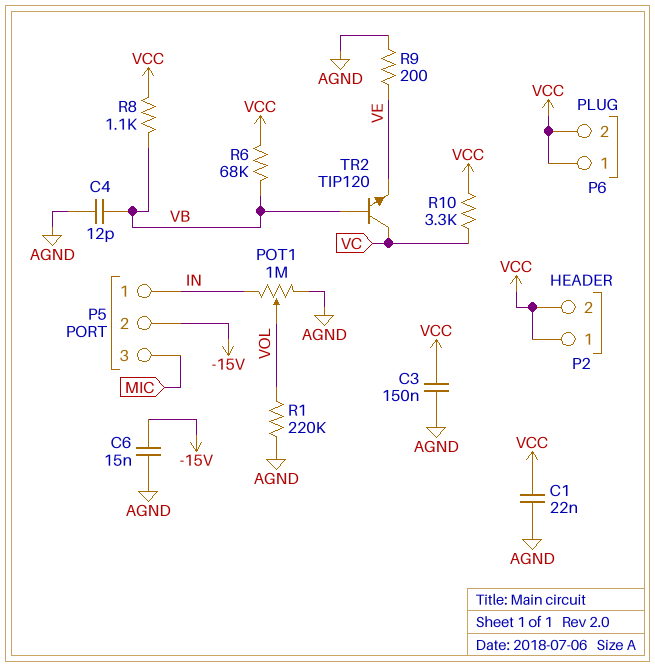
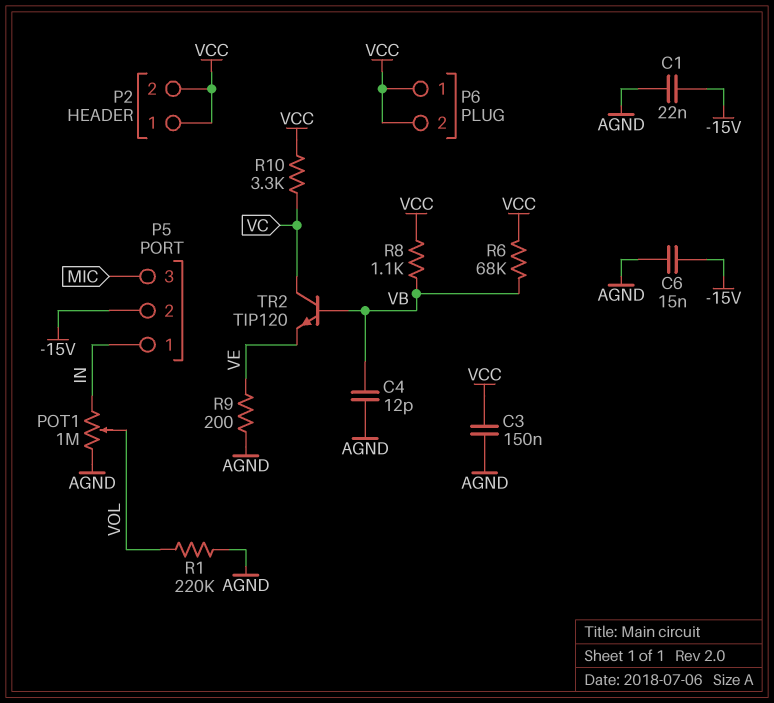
C1: 22nF (AGND, VCC) -> 22nF (-15V, AGND)

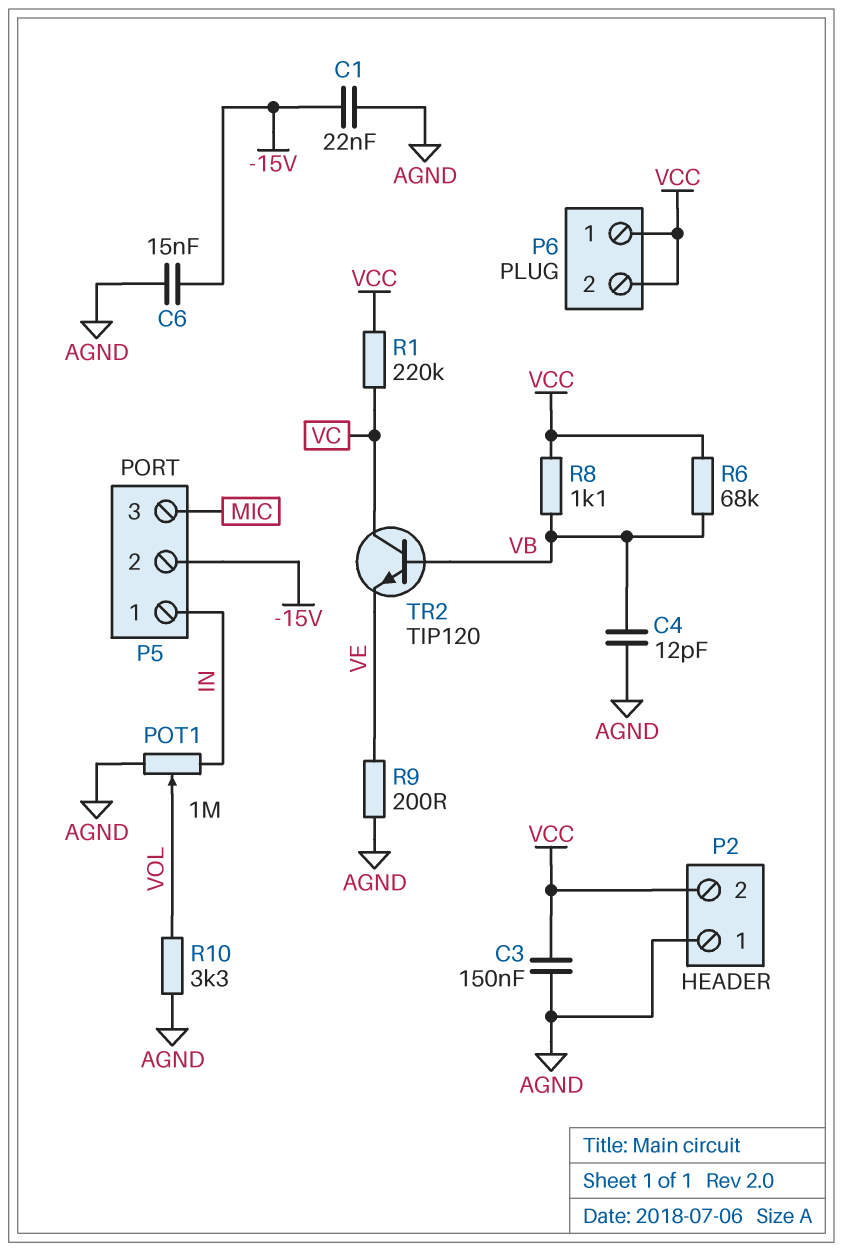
P2 pin 1: VCC -> AGND
R1: 220k (AGND, VOL) -> 220k (VC, VCC)
R10: 3.3k (VC, VCC) -> 3.3k (AGND, VOL)

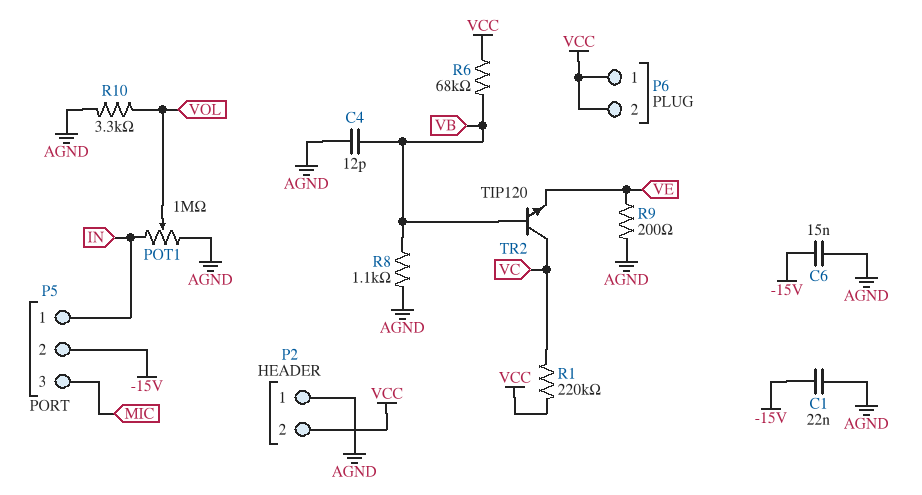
C3: 150nF (AGND, VCC) -> none
R8: 1.1k (VB, VCC) -> 1.1k (AGND, VB)

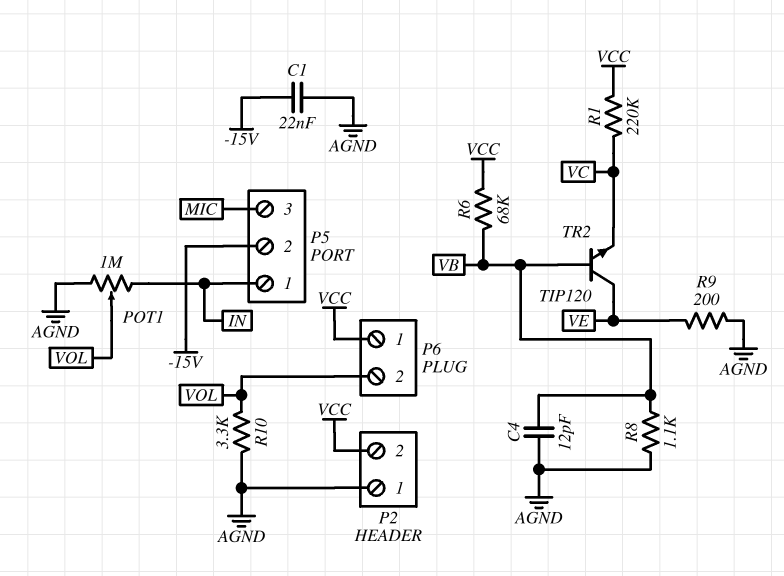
C6: 15nF (-15V, AGND) -> none
P6 pin 2: VCC -> VOL
TR2: NPN TIP120 (B VB, C VC, E VE) -> NPN TIP120 (B VB, C VE, E VC)

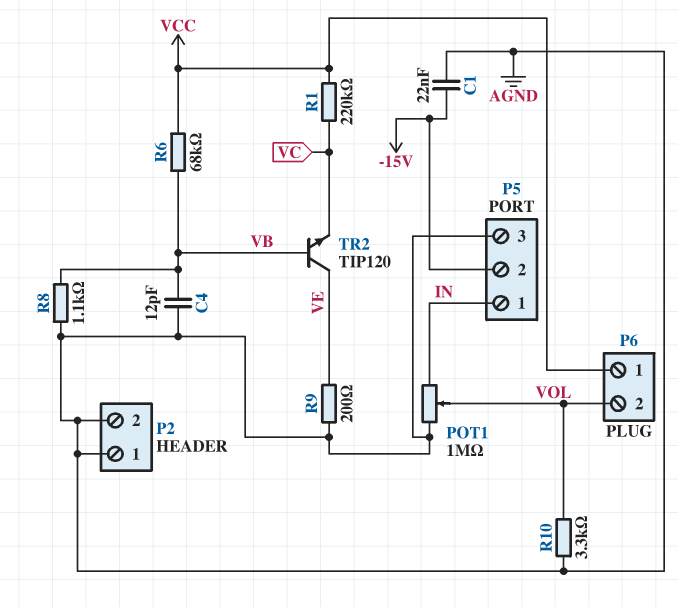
P2 pin 2: VCC -> AGND
P5 pin 3: MIC -> AGND

